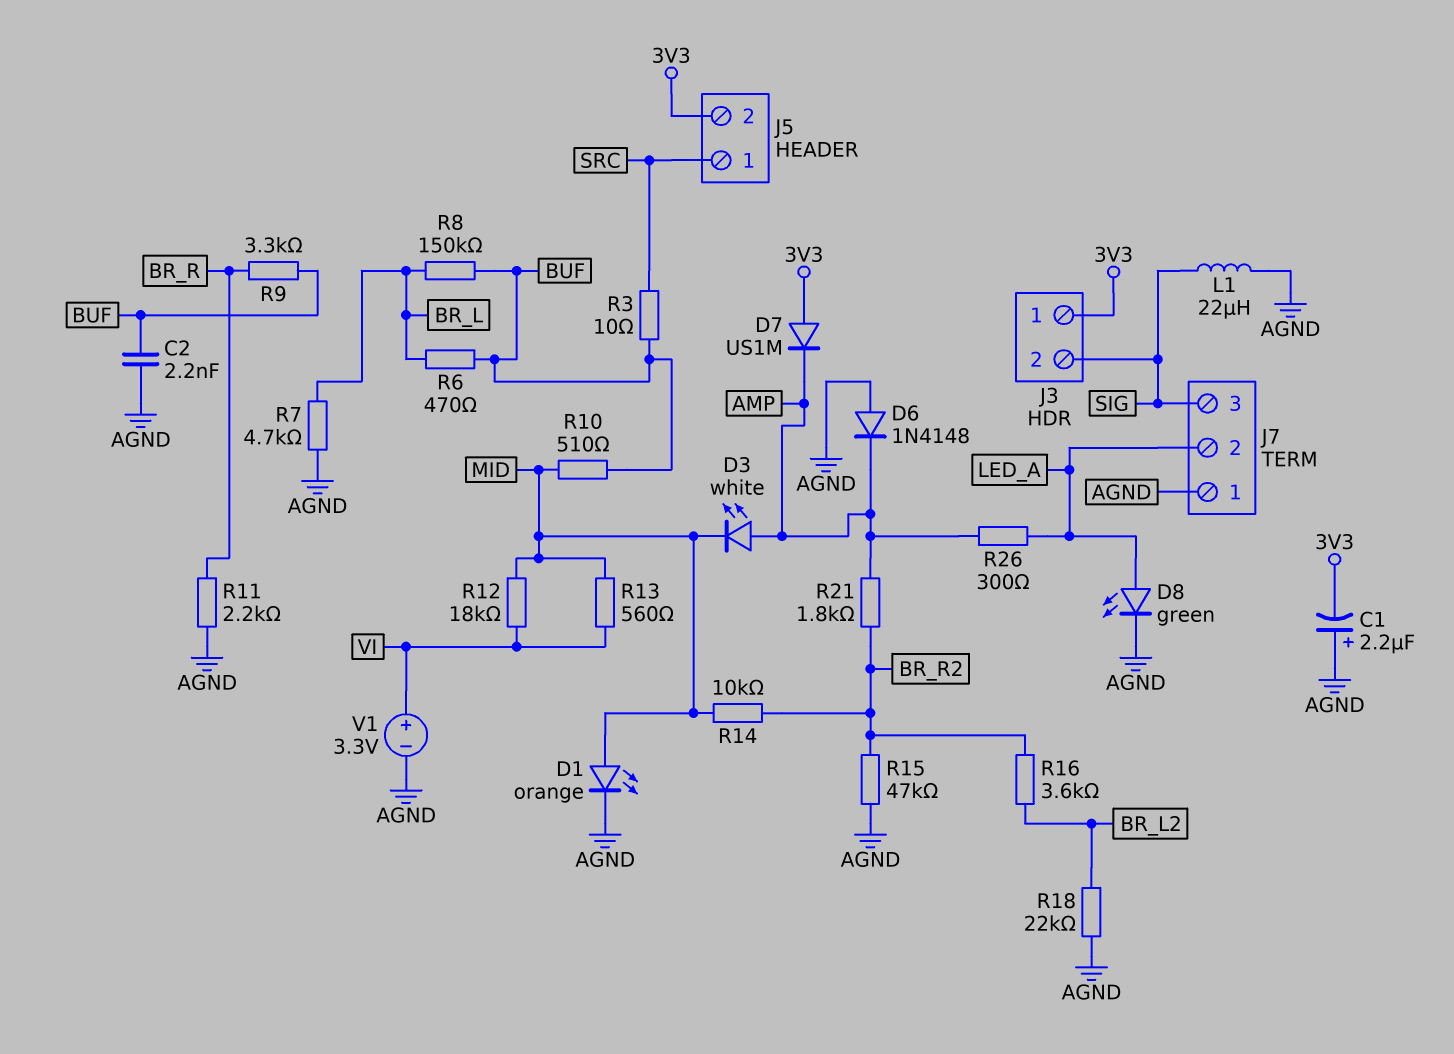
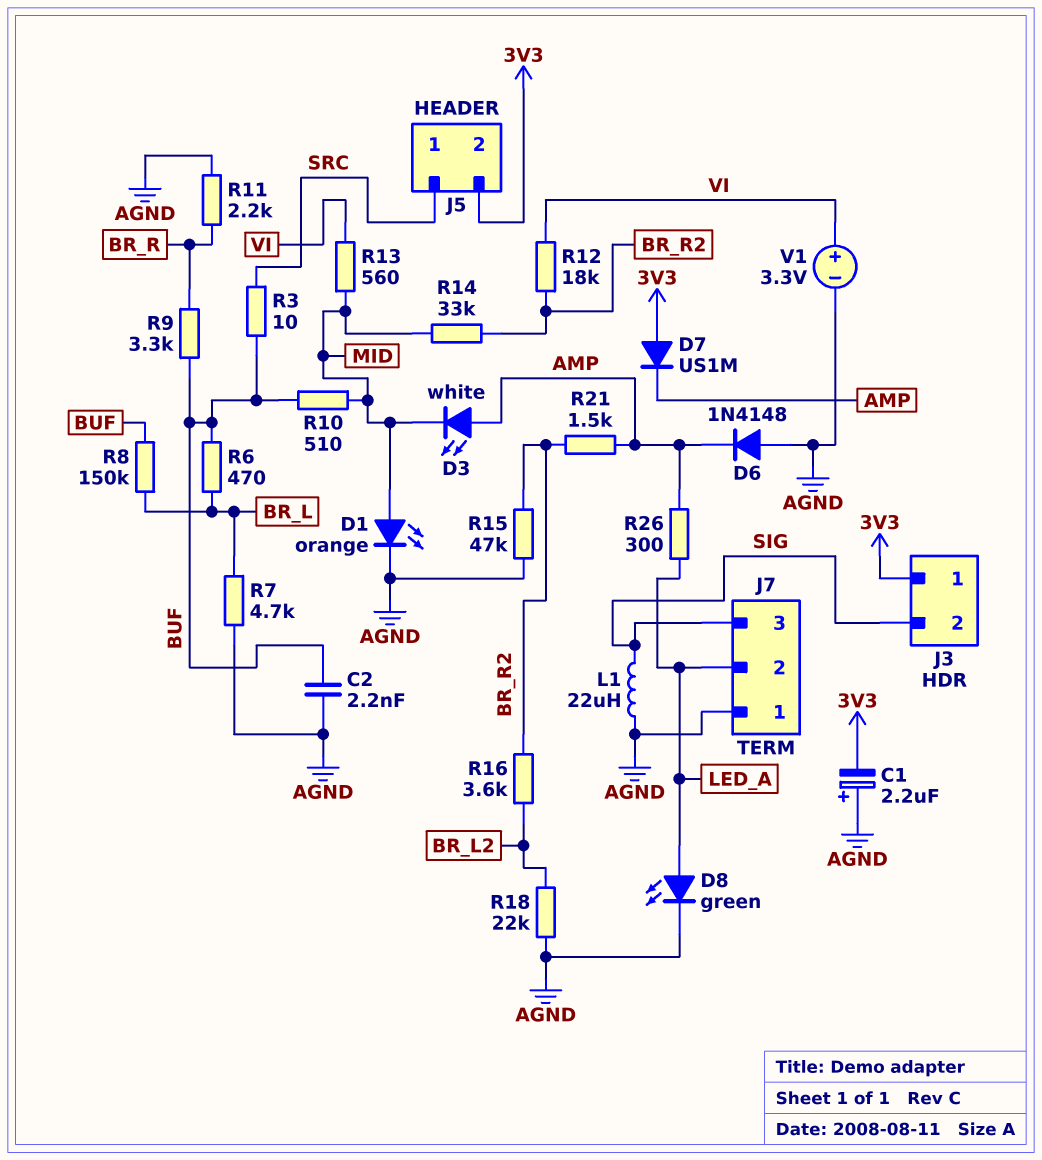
R12: 18k (MID, VI) -> 18k (BR_R2, VI)
R14: 10k (BR_R2, MID) -> 33k (BR_R2, MID)
R21: 1.8k (AMP, BR_R2) -> 1.5k (AMP, BR_R2)

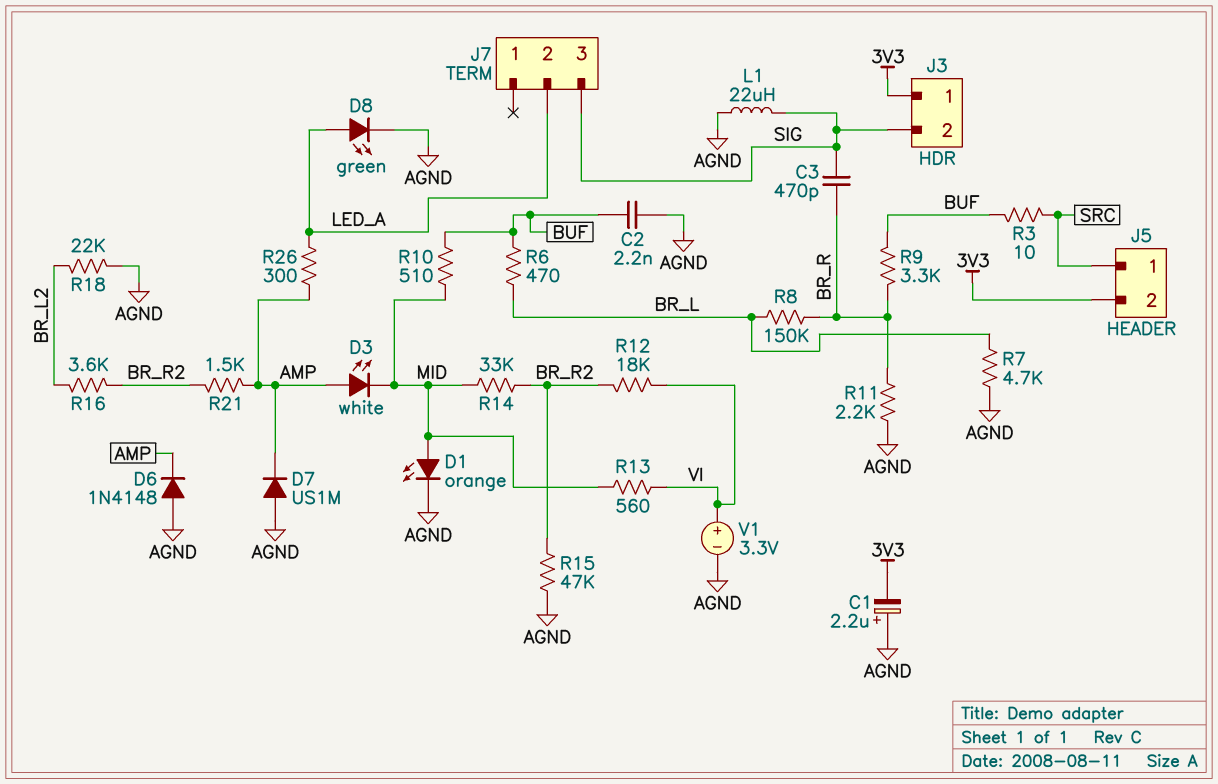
C3: none -> 470pF (BR_R, SIG)
D7: diode US1M (A 3V3, K AMP) -> diode US1M (A AGND, K AMP)
J7 pin 1: AGND -> none
R8: 150k (BR_L, BUF) -> 150k (BR_L, BR_R)

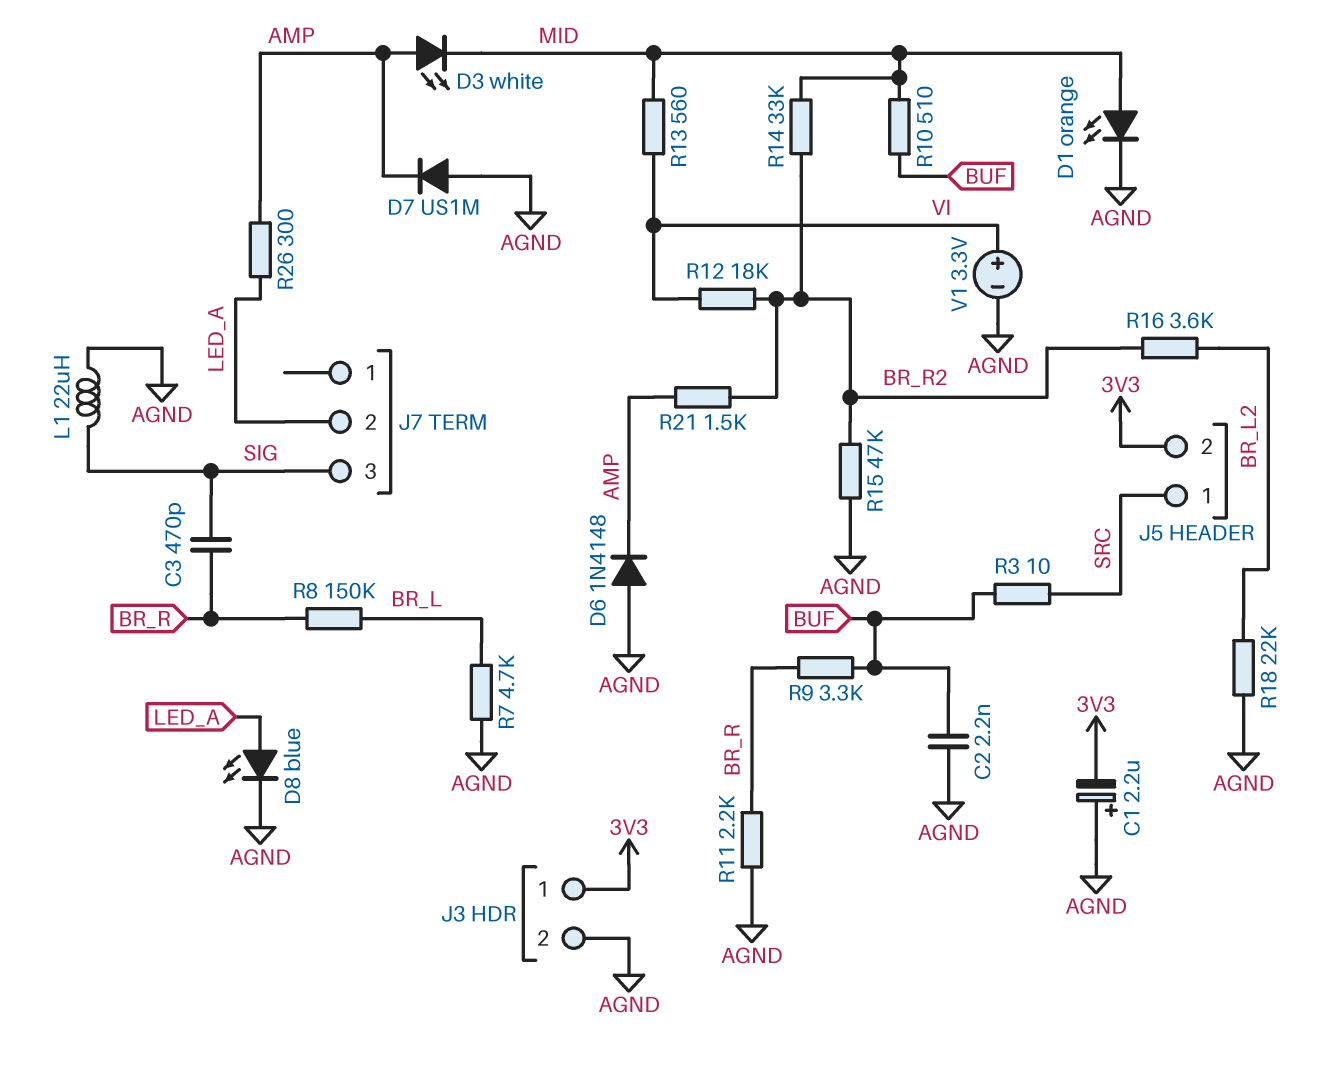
D8: LED green (A LED_A, K AGND) -> LED blue (A LED_A, K AGND)
J3 pin 2: SIG -> AGND
R6: 470 (BR_L, BUF) -> none

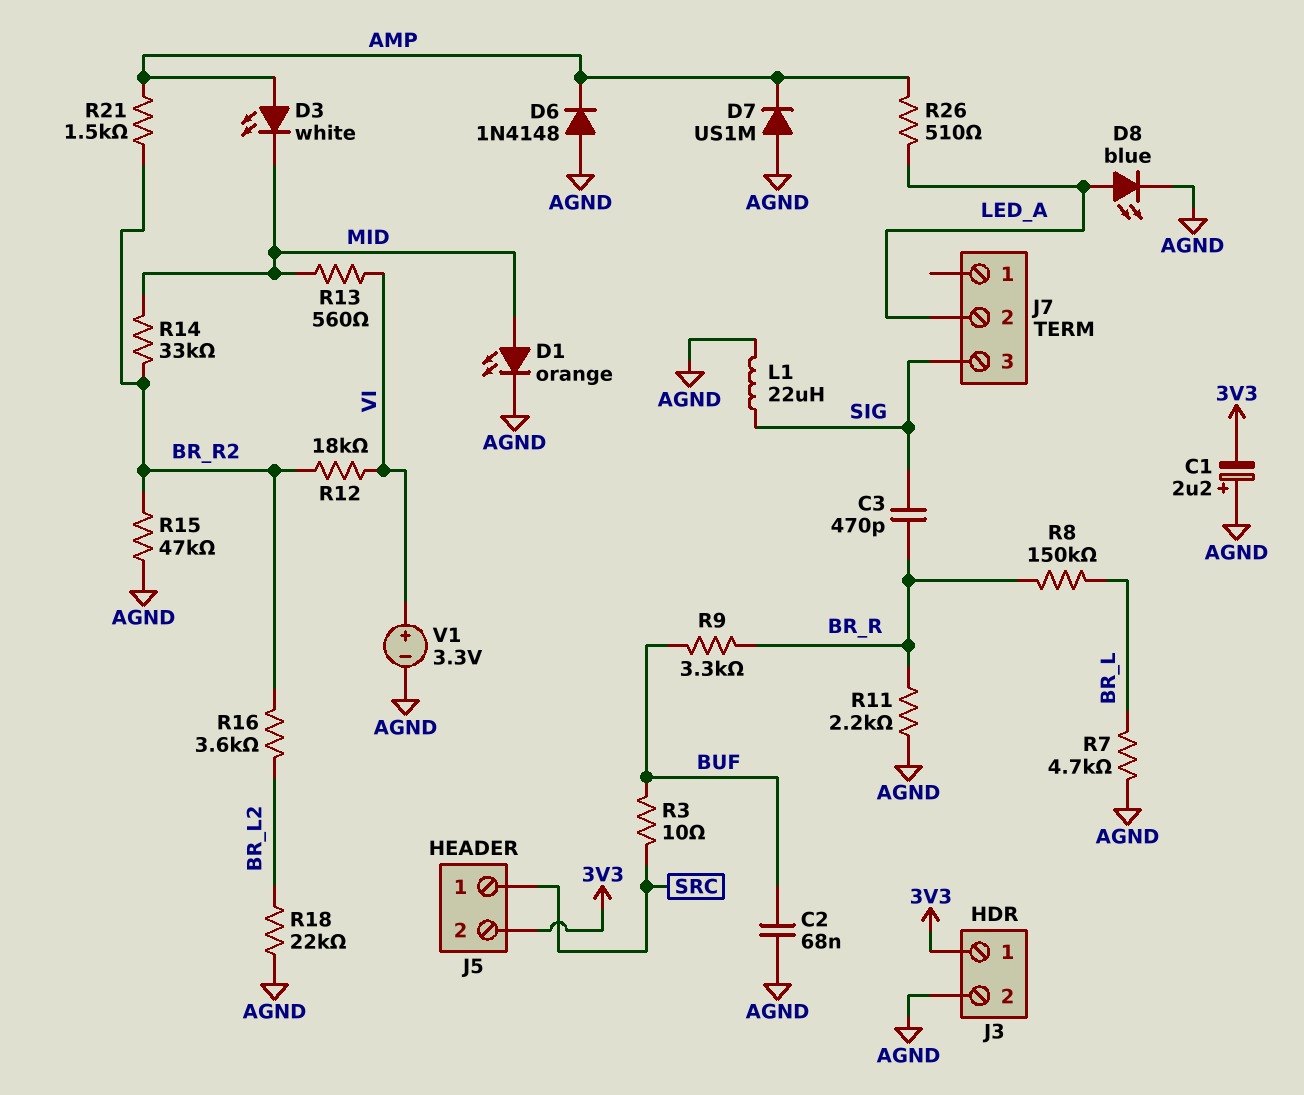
C2: 2.2nF (AGND, BUF) -> 68nF (AGND, BUF)
R10: 510 (BUF, MID) -> none
R26: 300 (AMP, LED_A) -> 510 (AMP, LED_A)

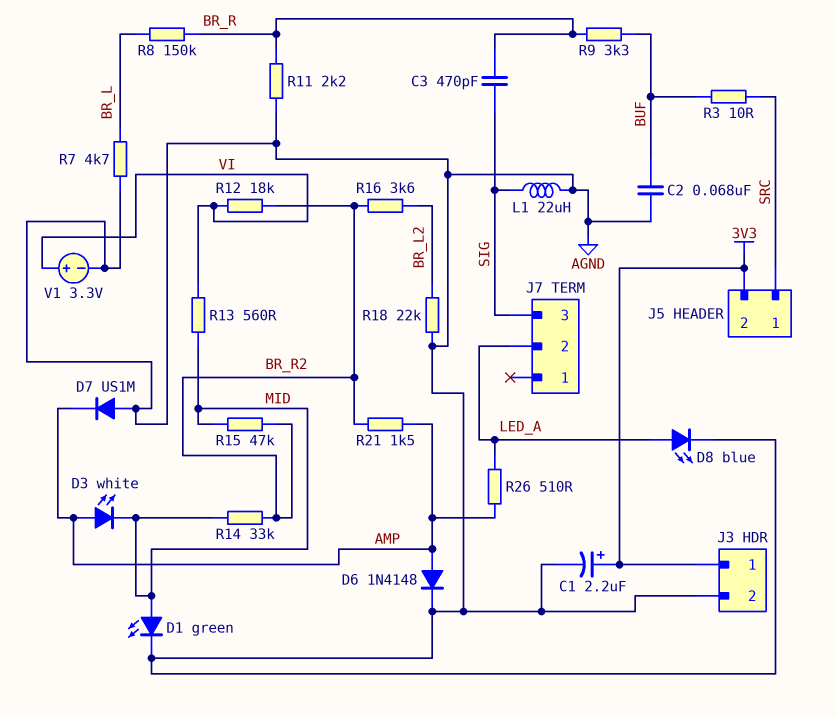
C1: 2.2uF (plus AGND, minus 3V3) -> 2.2uF (plus 3V3, minus AGND)
D1: LED orange (A MID, K AGND) -> LED green (A MID, K AGND)
D6: diode 1N4148 (A AGND, K AMP) -> diode 1N4148 (A AMP, K AGND)
R15: 47k (AGND, BR_R2) -> 47k (BR_R2, MID)

